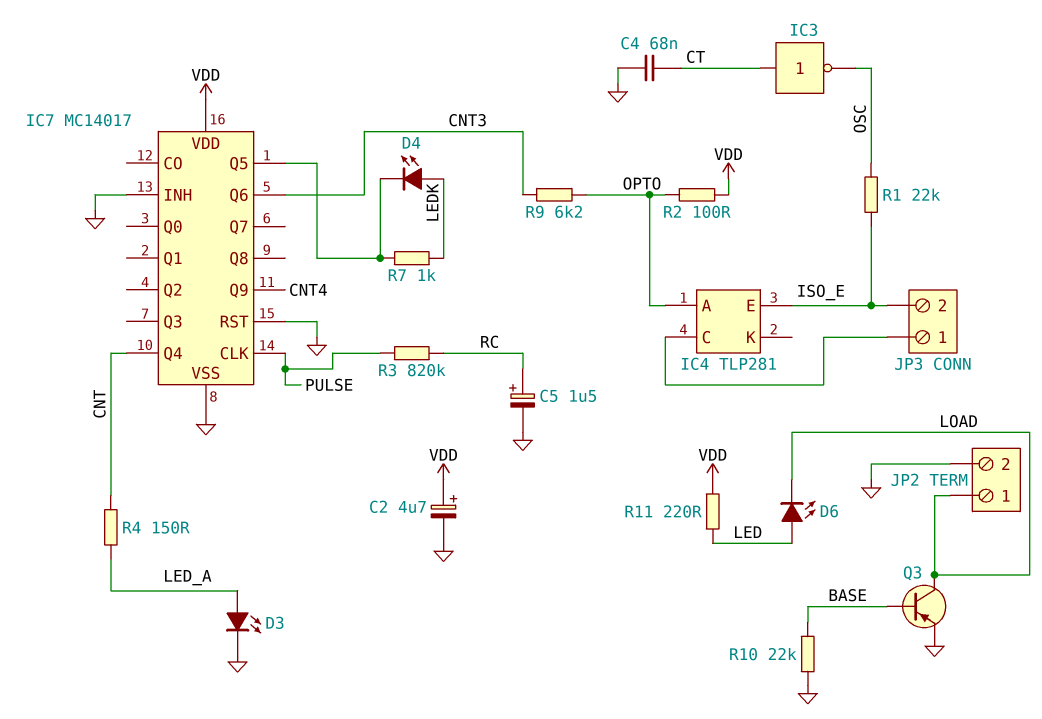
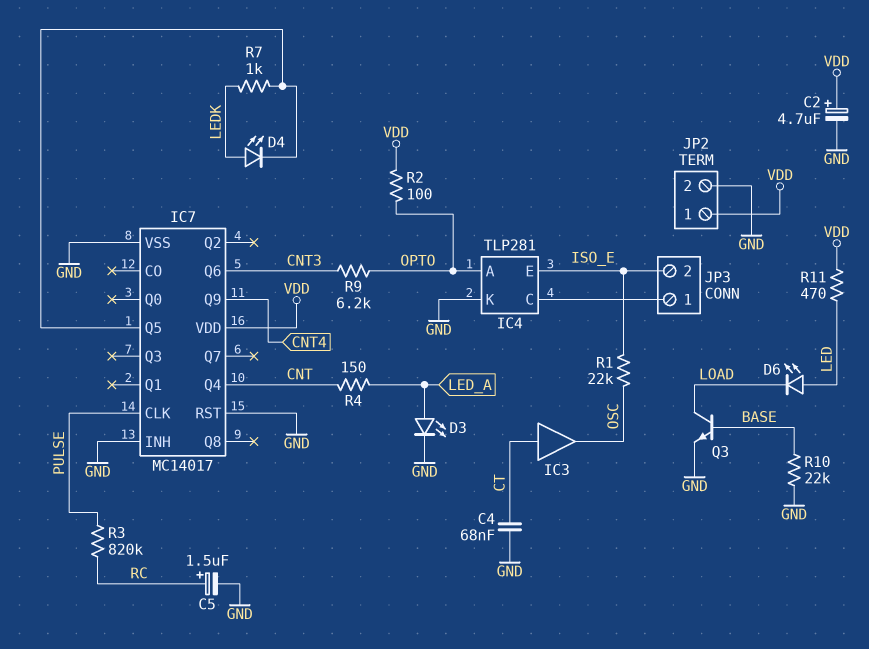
IC3: NOT (in CT, out OSC) -> buffer (in CT, out OSC)
IC4 pin K: none -> GND
JP2 pin 1: LOAD -> VDD
Q3: PNP (B BASE, C LOAD, E GND) -> NPN (B BASE, C LOAD, E GND)
R11: 220 (LED, VDD) -> 470 (LED, VDD)

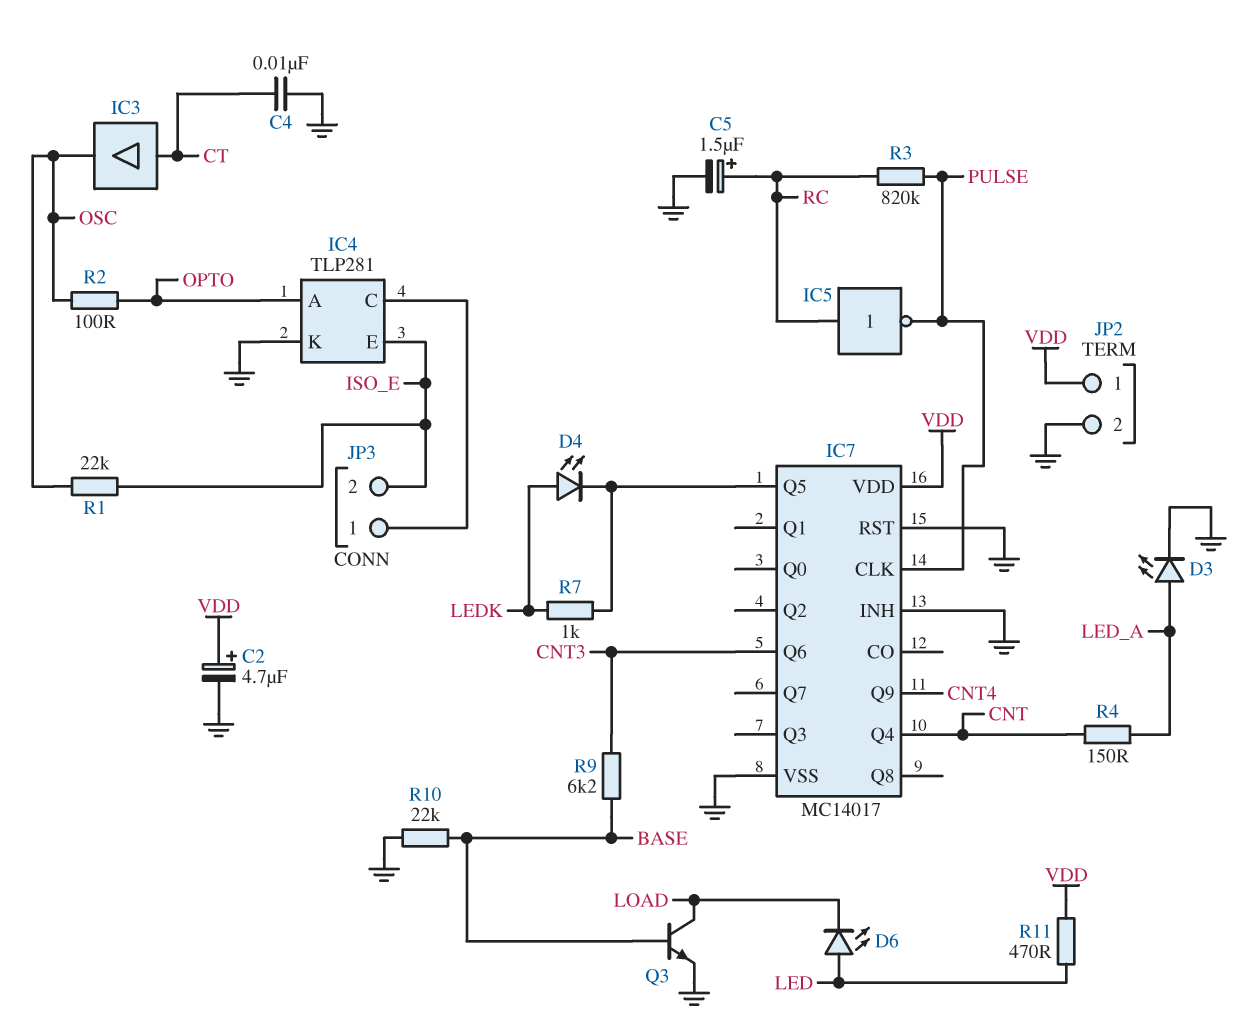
C4: 68nF (CT, GND) -> 10nF (CT, GND)
IC5: none -> NOT (in RC, out PULSE)
R2: 100 (OPTO, VDD) -> 100 (OPTO, OSC)
R9: 6.2k (CNT3, OPTO) -> 6.2k (BASE, CNT3)

